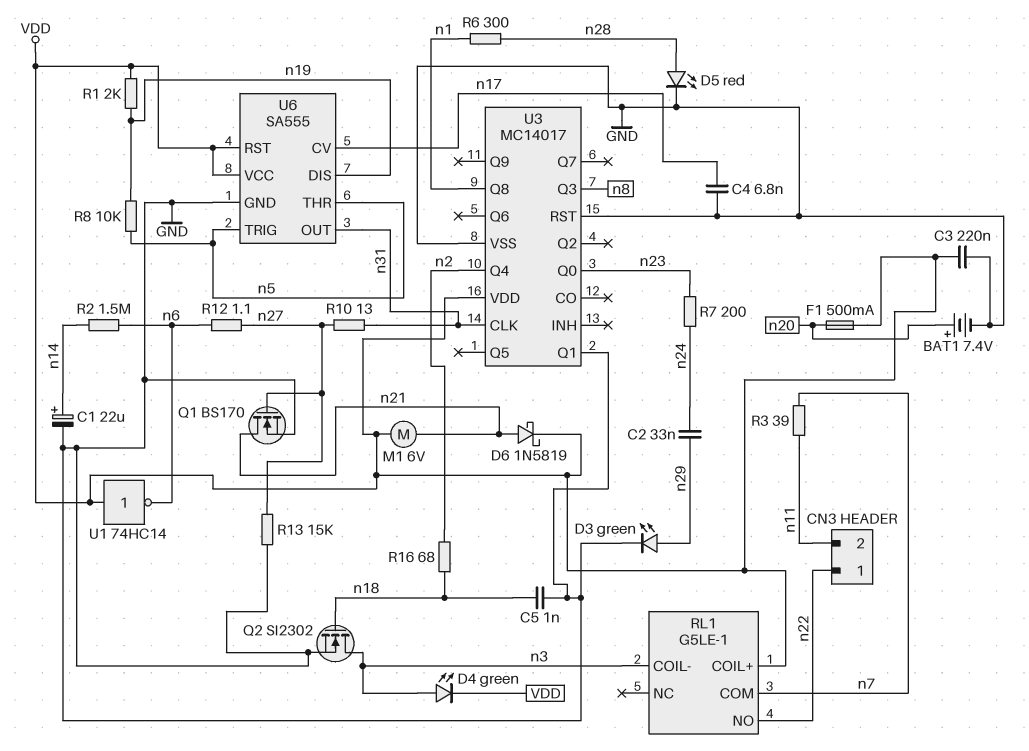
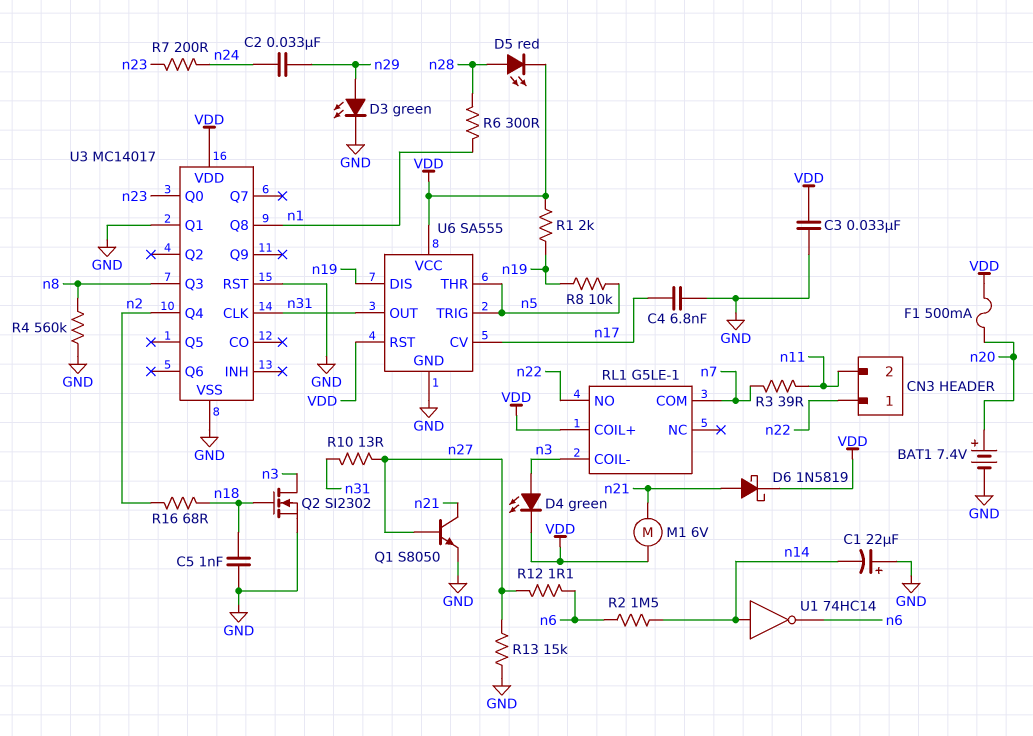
C1: 22uF (plus n14, minus GND) -> 22uF (plus GND, minus n14)
C3: 220nF (GND, VDD) -> 33nF (GND, VDD)
D5: LED red (A n28, K GND) -> LED red (A n28, K VDD)
Q1: NMOS BS170 (G n27, D n21, S GND) -> NPN S8050 (B n27, C n21, E GND)
R4: none -> 560k (GND, n8)
U1: NOT 74HC14 (in VDD, out n6) -> NOT 74HC14 (in n14, out n6)

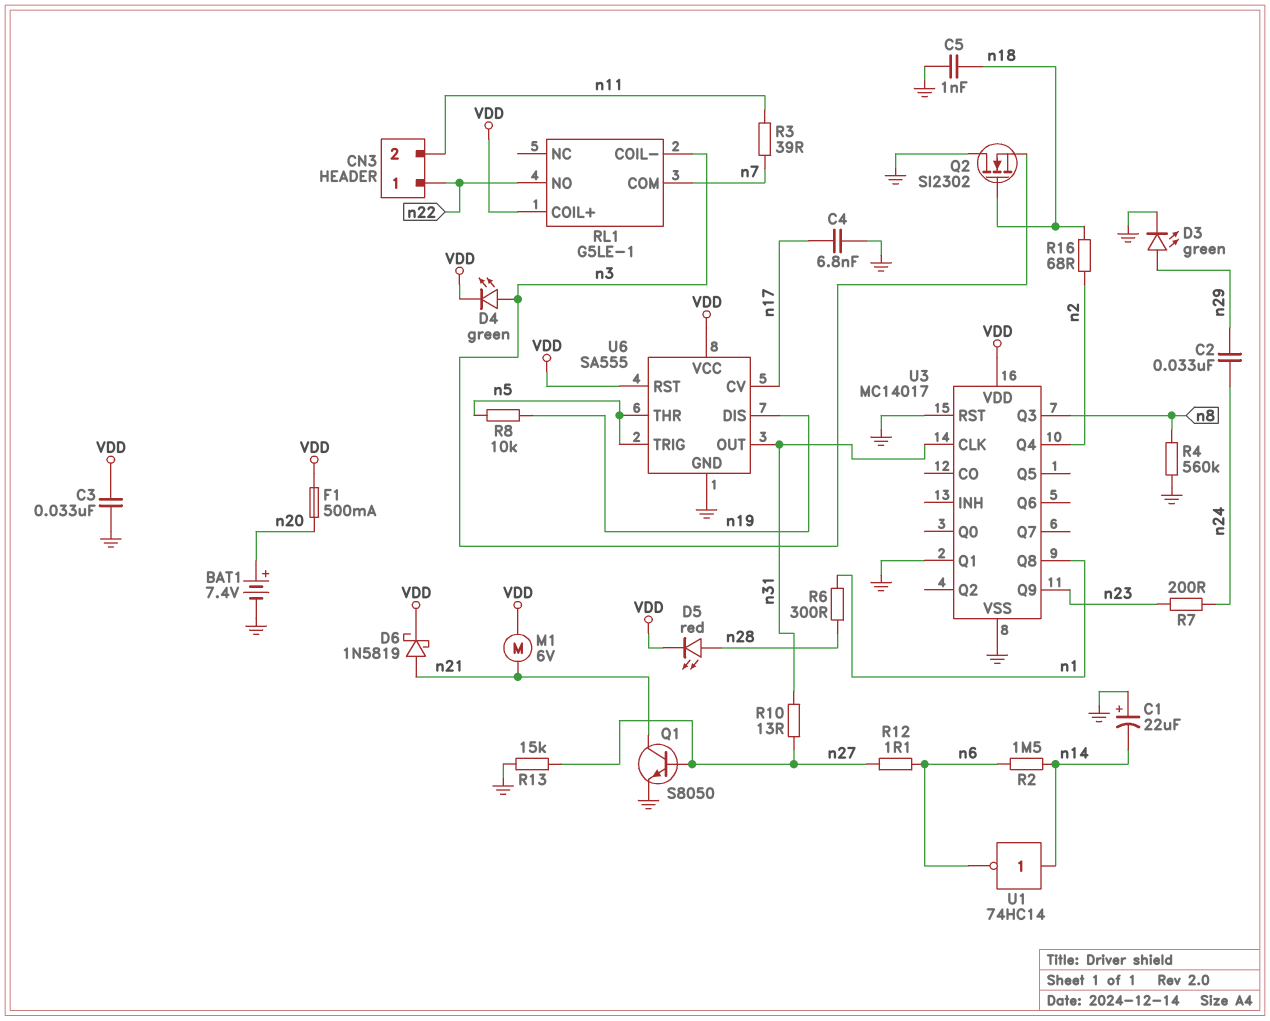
Q2: NMOS SI2302 (G n18, D n3, S GND) -> NMOS SI2302 (G n18, D GND, S n3)
R1: 2k (VDD, n19) -> none
U3 pin Q0: n23 -> none
U3 pin Q9: none -> n23

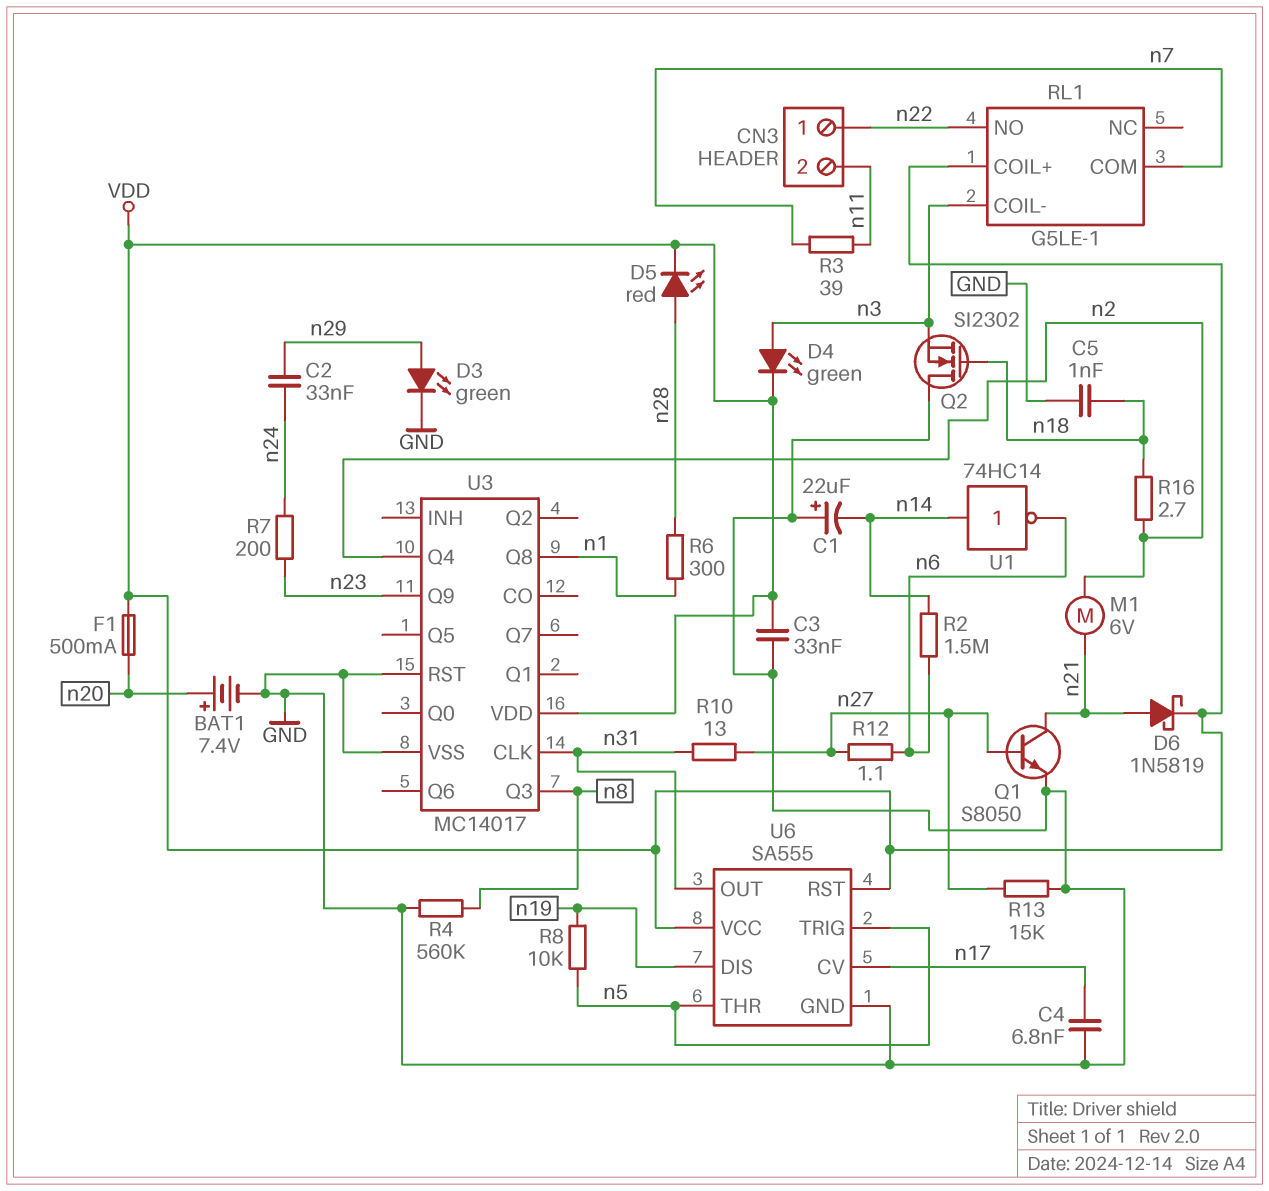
M1: motor 6V (VDD, n21) -> motor 6V (n2, n21)
R16: 68 (n2, n18) -> 2.7 (n2, n18)
U3 pin Q1: GND -> none

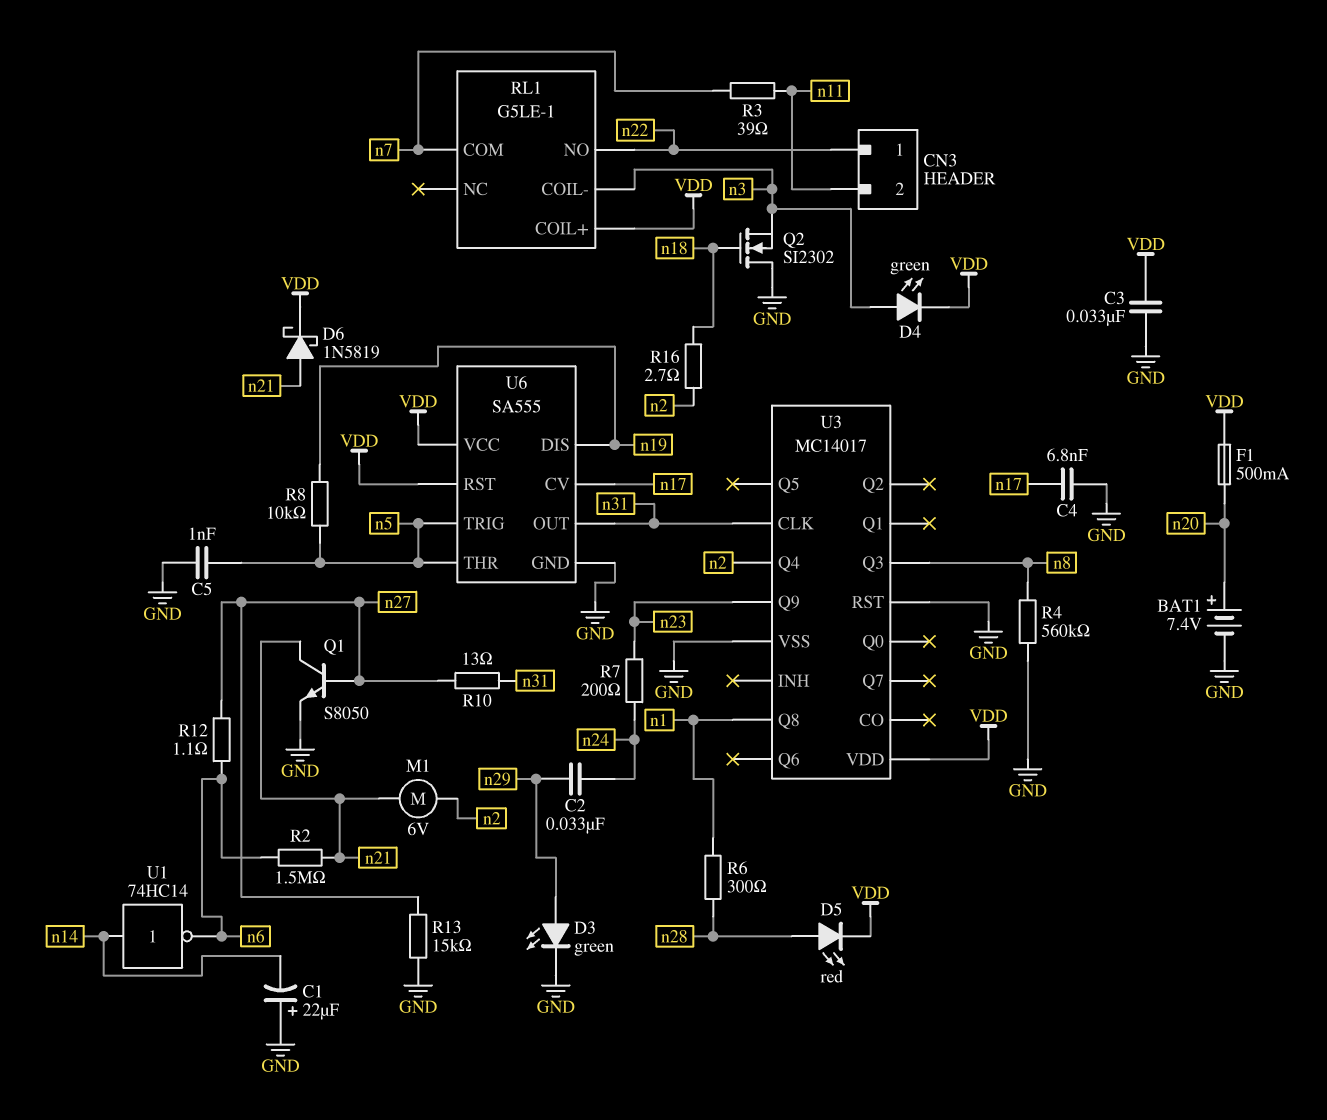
C5: 1nF (GND, n18) -> 1nF (GND, n5)
R2: 1.5M (n6, n14) -> 1.5M (n6, n21)

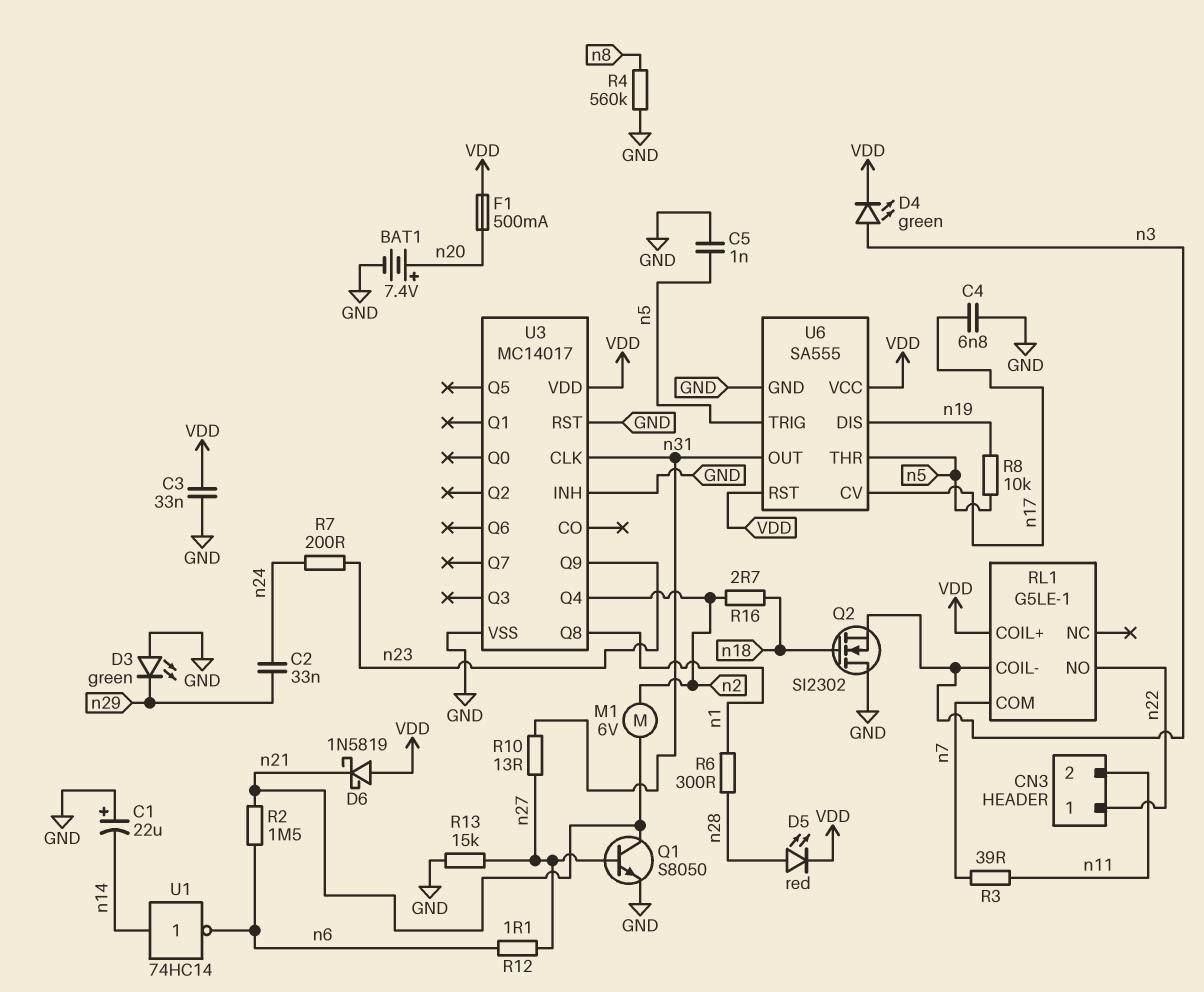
D3: LED green (A n29, K GND) -> LED green (A GND, K n29)
D6: schottky 1N5819 (A n21, K VDD) -> schottky 1N5819 (A VDD, K n21)
U3 pin INH: none -> GND
U3 pin Q3: n8 -> none

